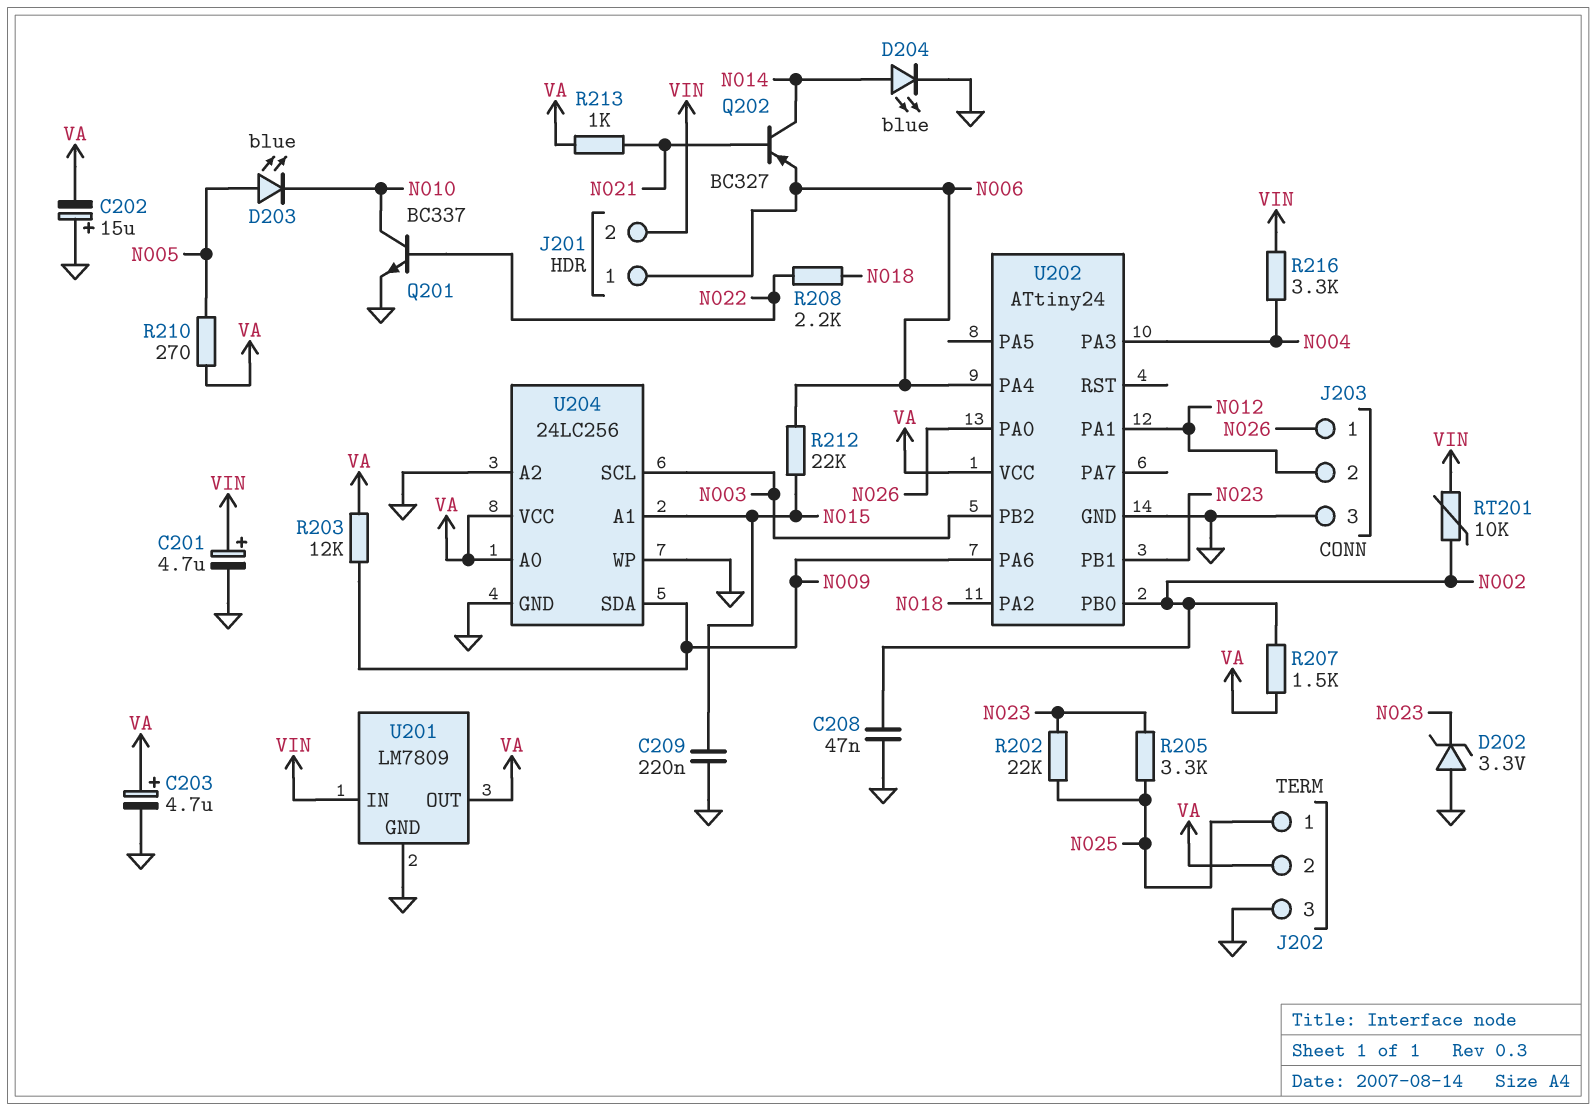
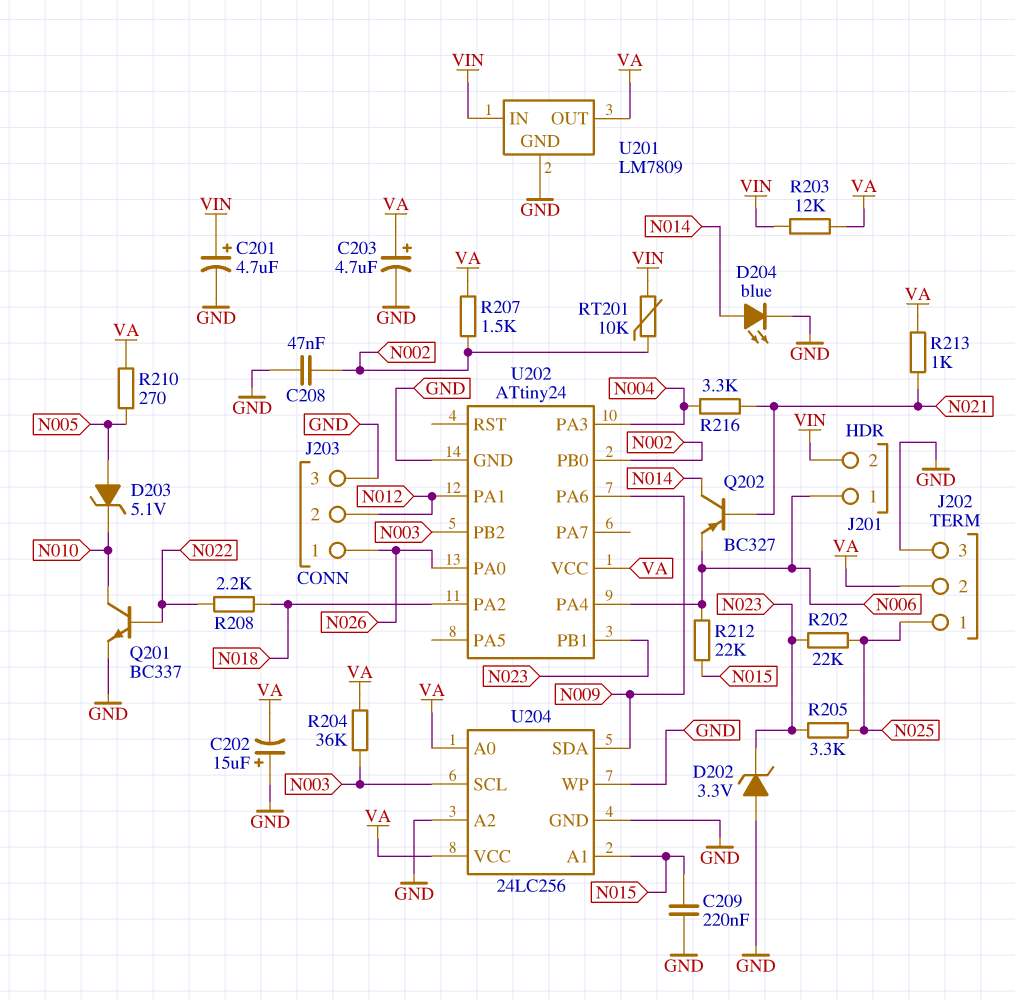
D203: LED blue (A N005, K N010) -> zener 5.1V (A N005, K N010)
R203: 12k (N009, VA) -> 12k (VA, VIN)
R204: none -> 36k (N003, VA)
R216: 3.3k (N004, VIN) -> 3.3k (N004, N021)

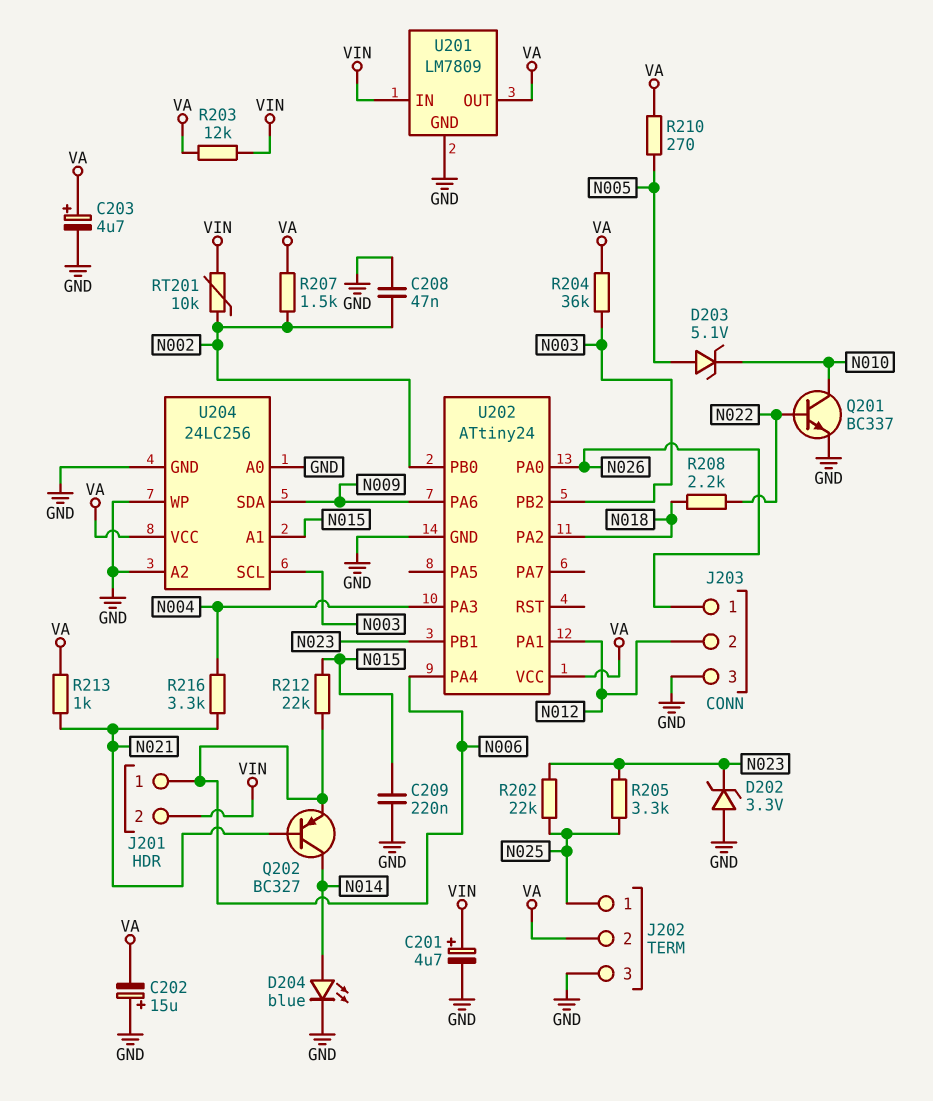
U204 pin A0: VA -> GND

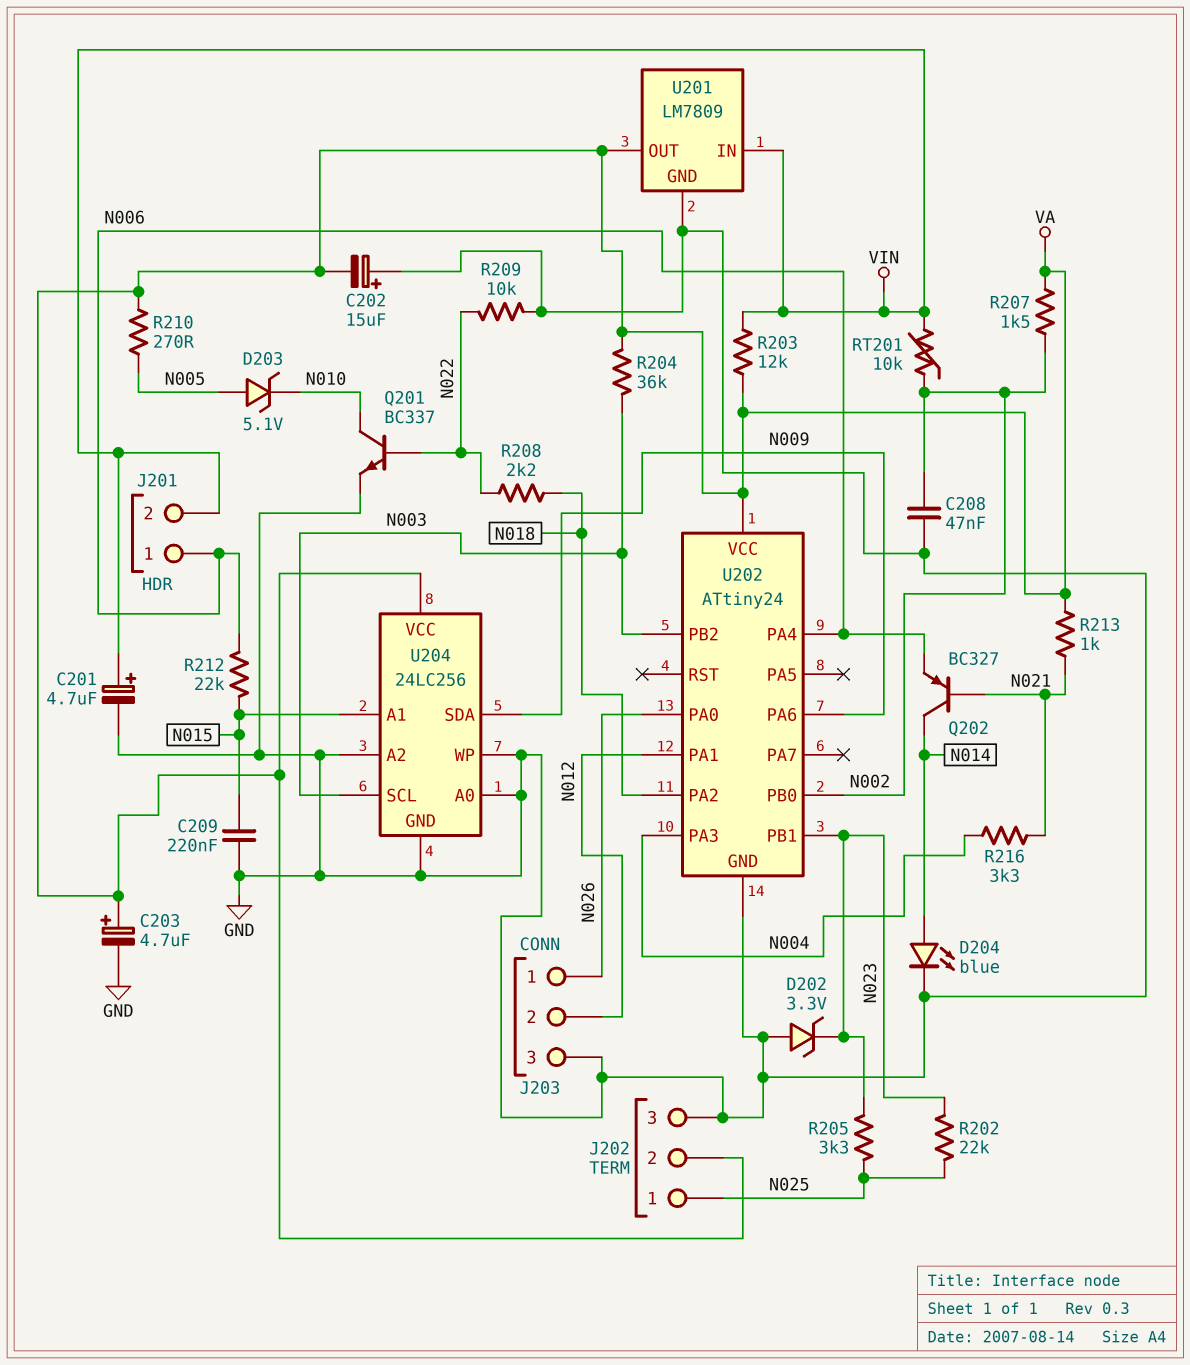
R209: none -> 10k (GND, N022)

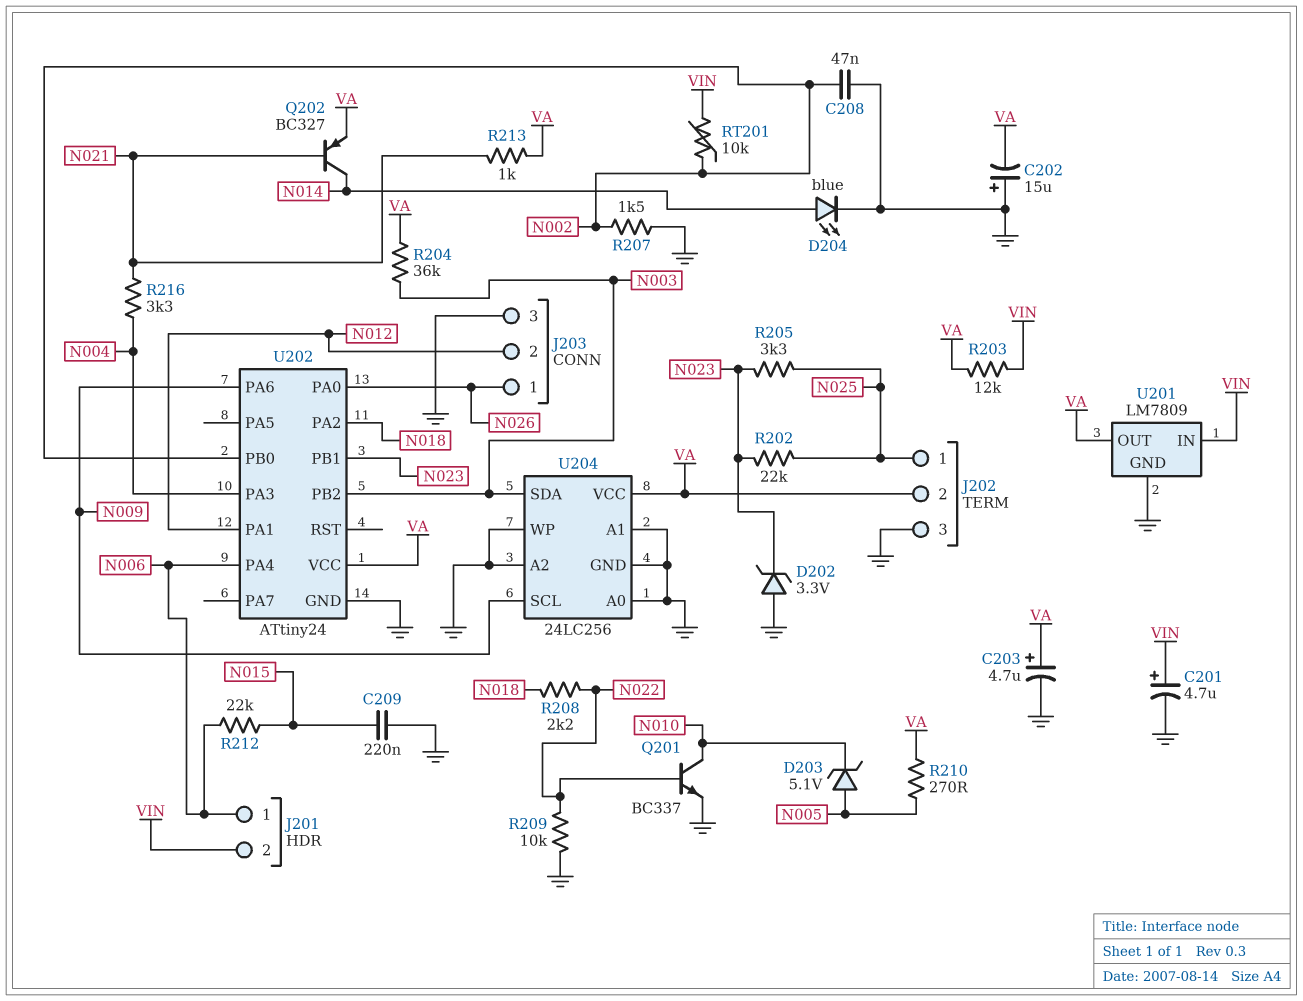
Q202: PNP BC327 (B N021, C N014, E N006) -> PNP BC327 (B N021, C N014, E VA)
R207: 1.5k (N002, VA) -> 1.5k (GND, N002)
U204 pin A1: N015 -> GND
U204 pin SCL: N003 -> N009
U204 pin SDA: N009 -> N003

